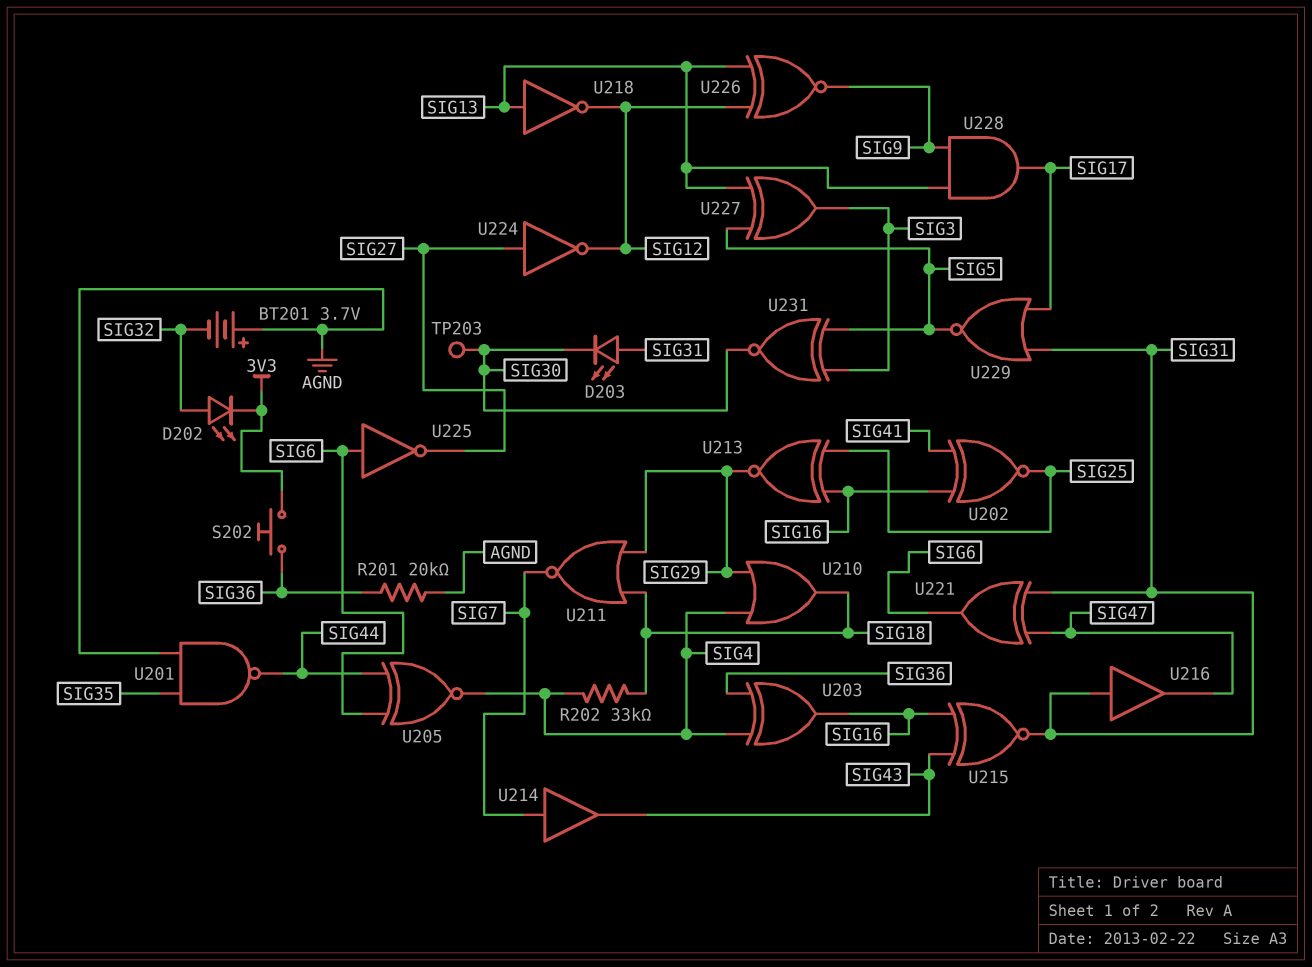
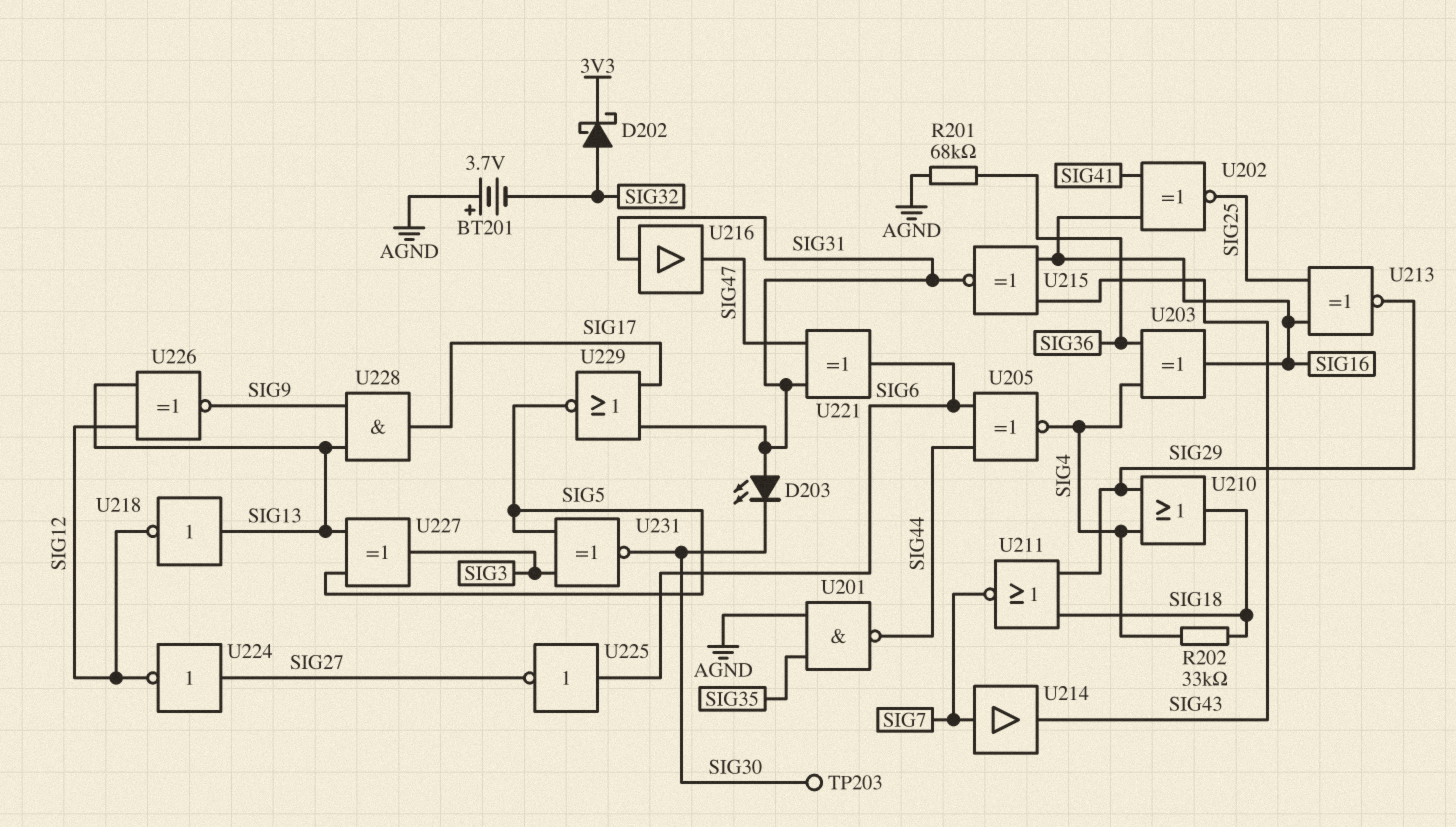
D202: LED (A SIG32, K 3V3) -> schottky (A SIG32, K 3V3)
R201: 20k (AGND, SIG36) -> 68k (AGND, SIG36)
S202: button (3V3, SIG36) -> none

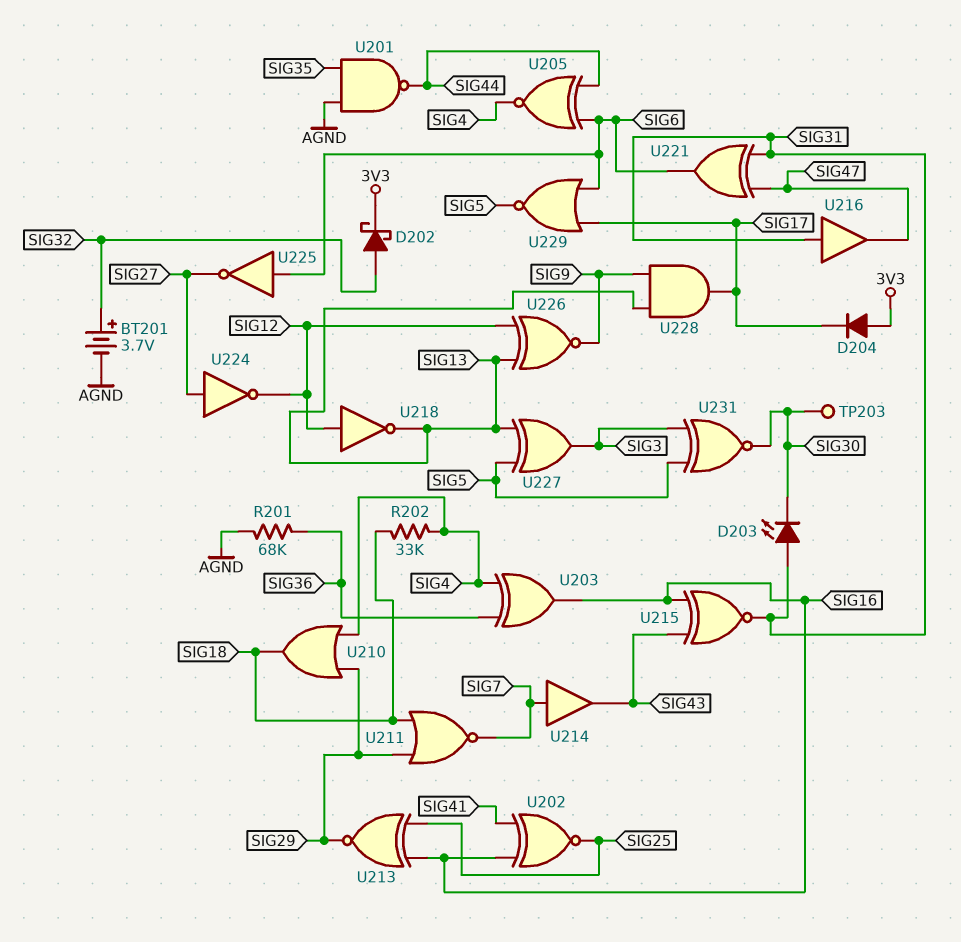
BT201: 3.7V (plus AGND, minus SIG32) -> 3.7V (plus SIG32, minus AGND)
D204: none -> diode (A 3V3, K SIG17)
U218: NOT (in SIG13, out SIG12) -> NOT (in SIG12, out SIG13)
U229: NOR (in SIG17, in SIG31, out SIG5) -> NOR (in SIG6, in SIG17, out SIG5)

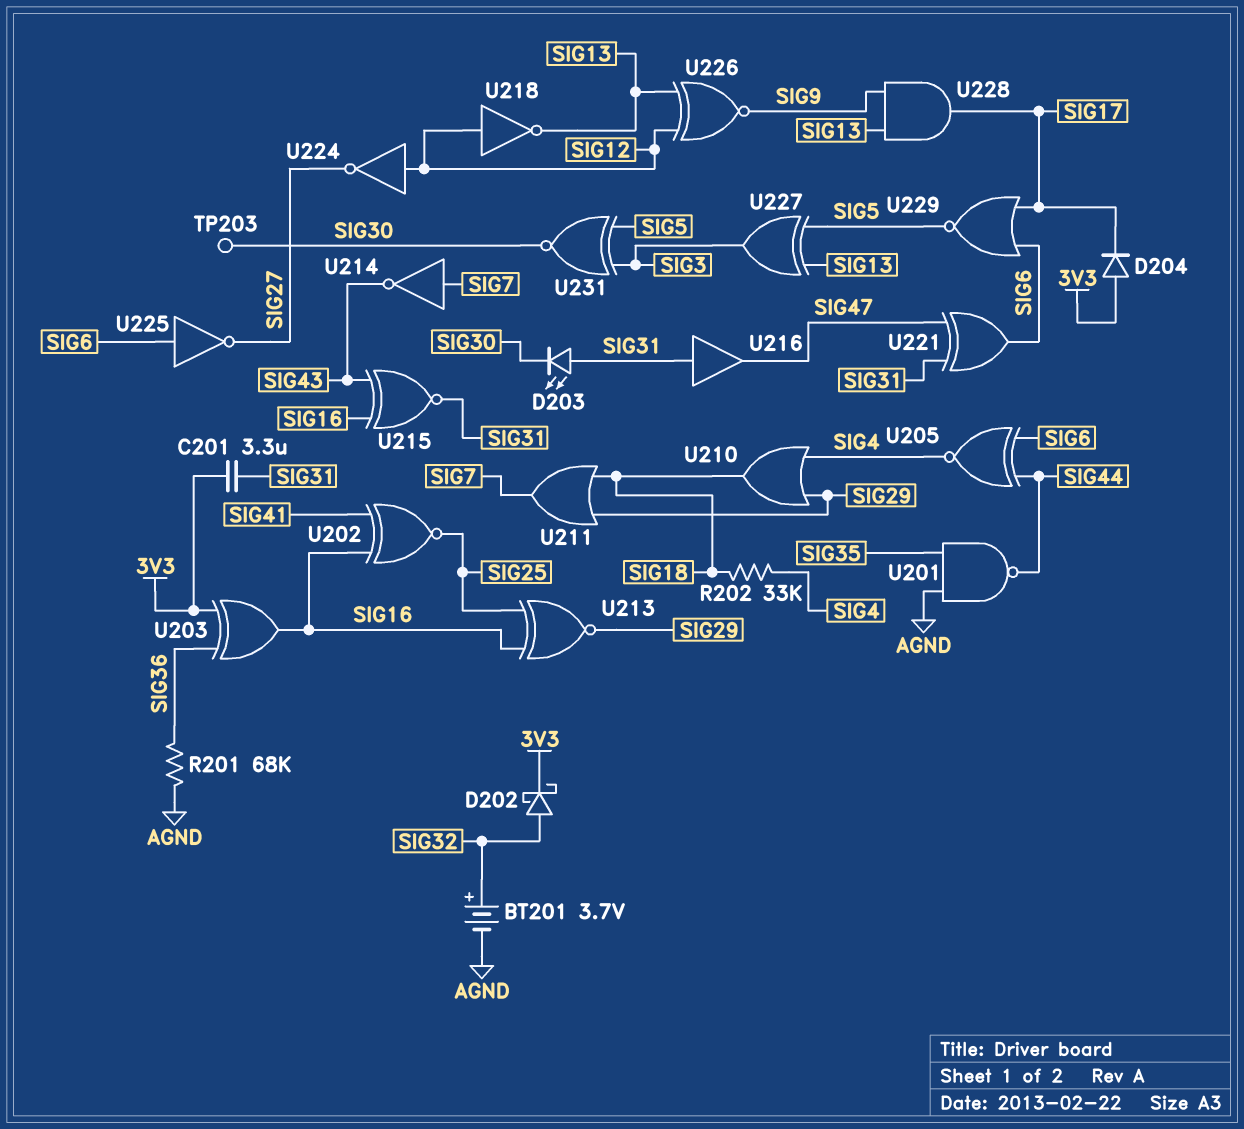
C201: none -> 3.3uF (3V3, SIG31)
U203: XOR (in SIG4, in SIG36, out SIG16) -> XOR (in 3V3, in SIG36, out SIG16)
U211: NOR (in SIG18, in SIG29, out SIG7) -> OR (in SIG18, in SIG29, out SIG7)
U214: buffer (in SIG7, out SIG43) -> NOT (in SIG7, out SIG43)
U224: NOT (in SIG27, out SIG12) -> NOT (in SIG12, out SIG27)

